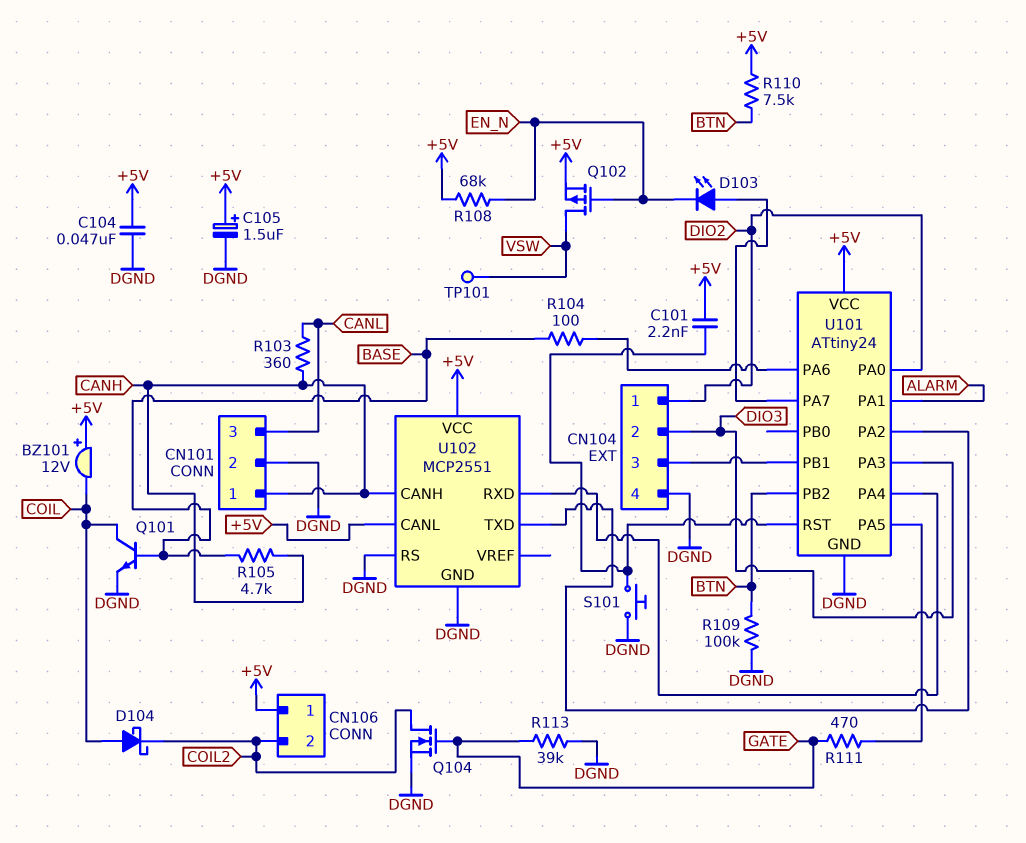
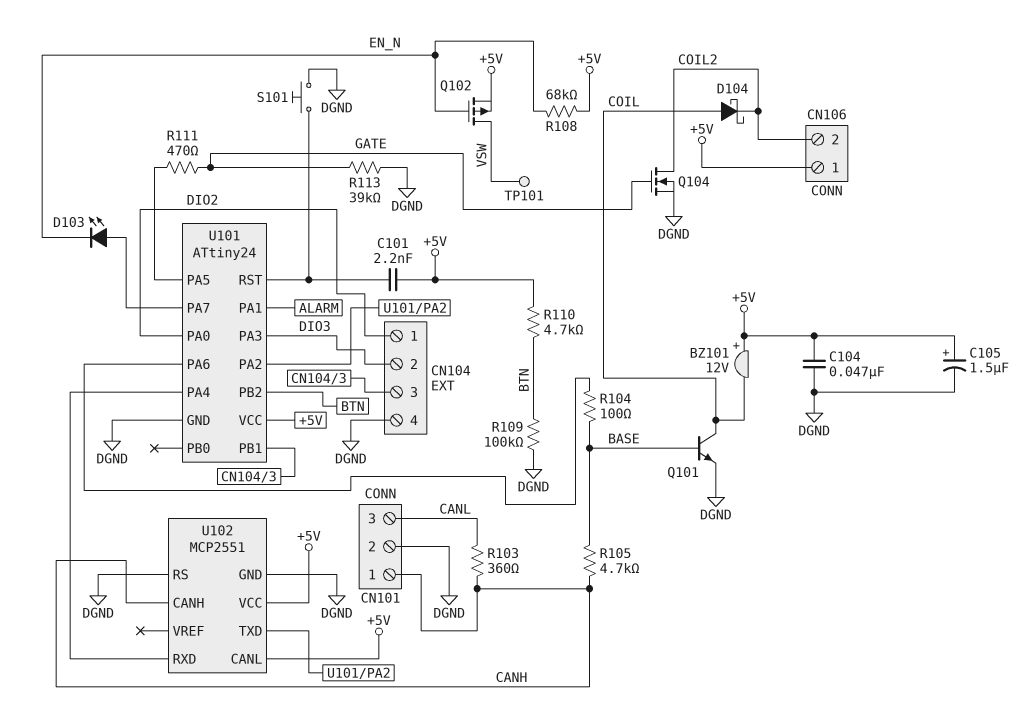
R110: 7.5k (+5V, BTN) -> 4.7k (+5V, BTN)

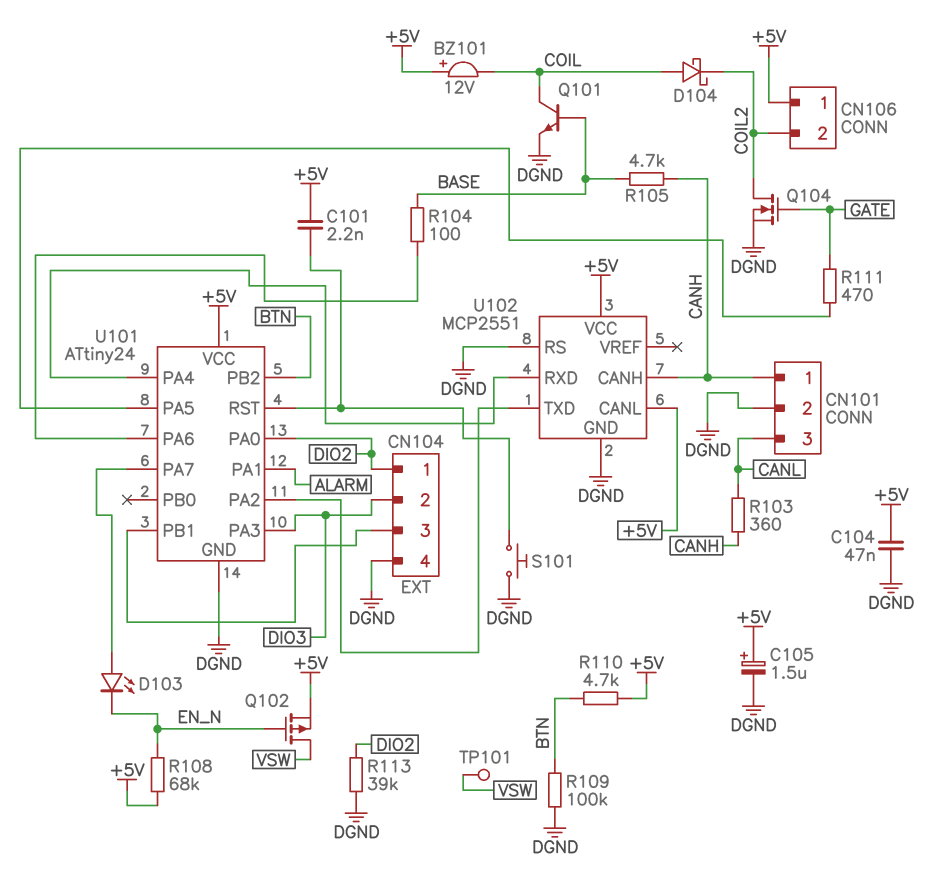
R113: 39k (DGND, GATE) -> 39k (DGND, DIO2)

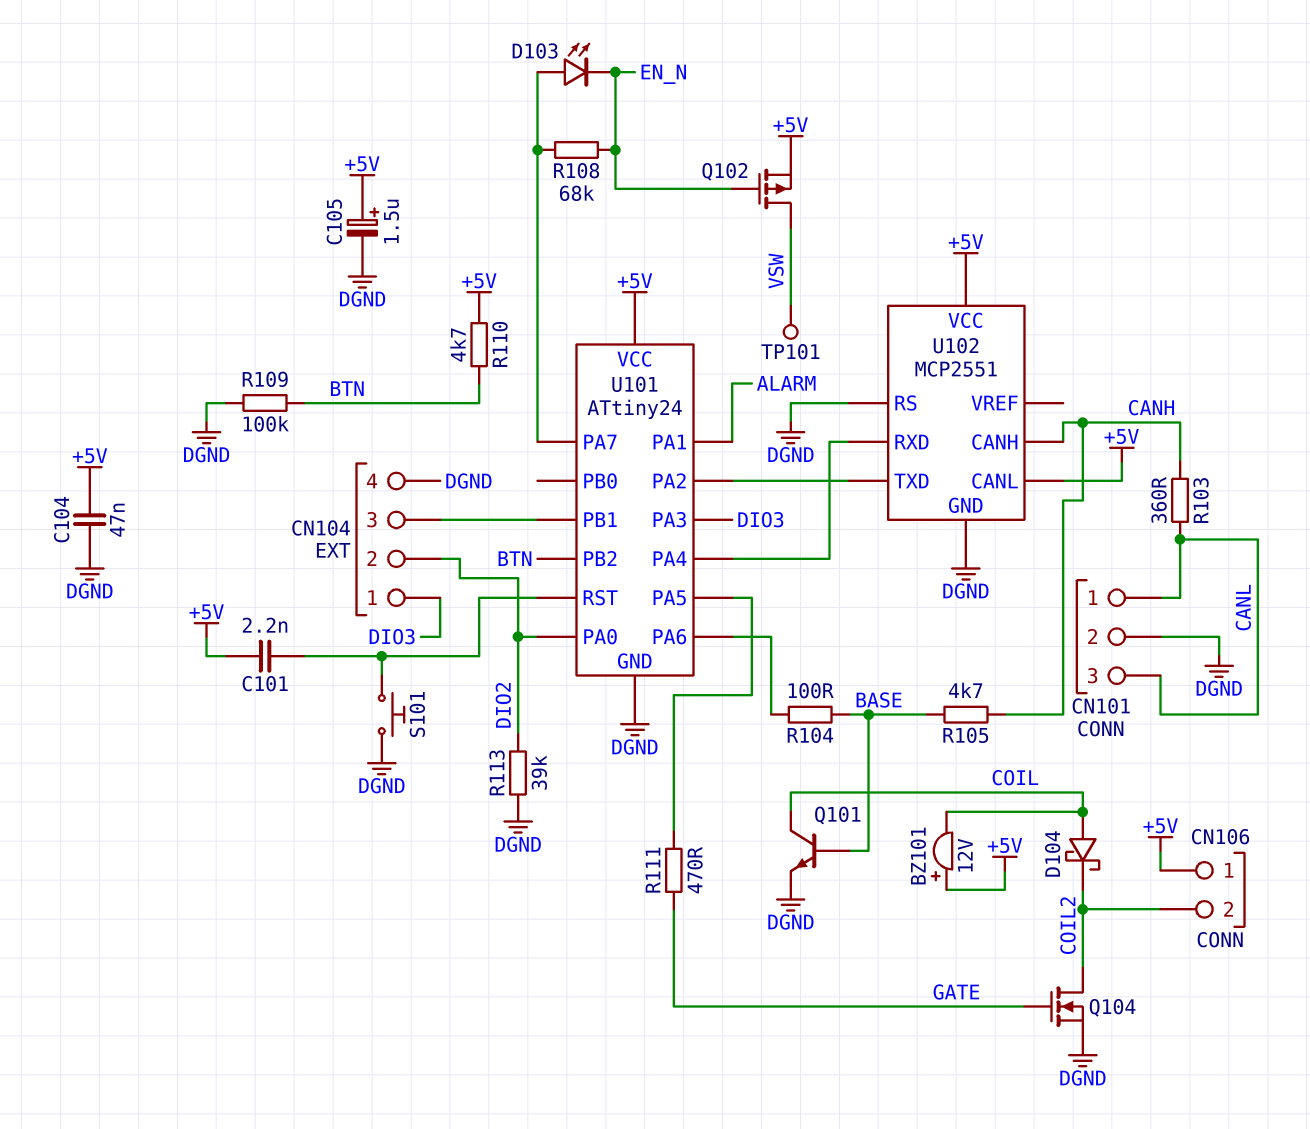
CN101 pin 1: CANH -> CANL
CN104 pin 1: DIO2 -> DIO3
CN104 pin 2: DIO3 -> DIO2
R108: 68k (+5V, EN_N) -> 68k (EN_N, U101/PA7)

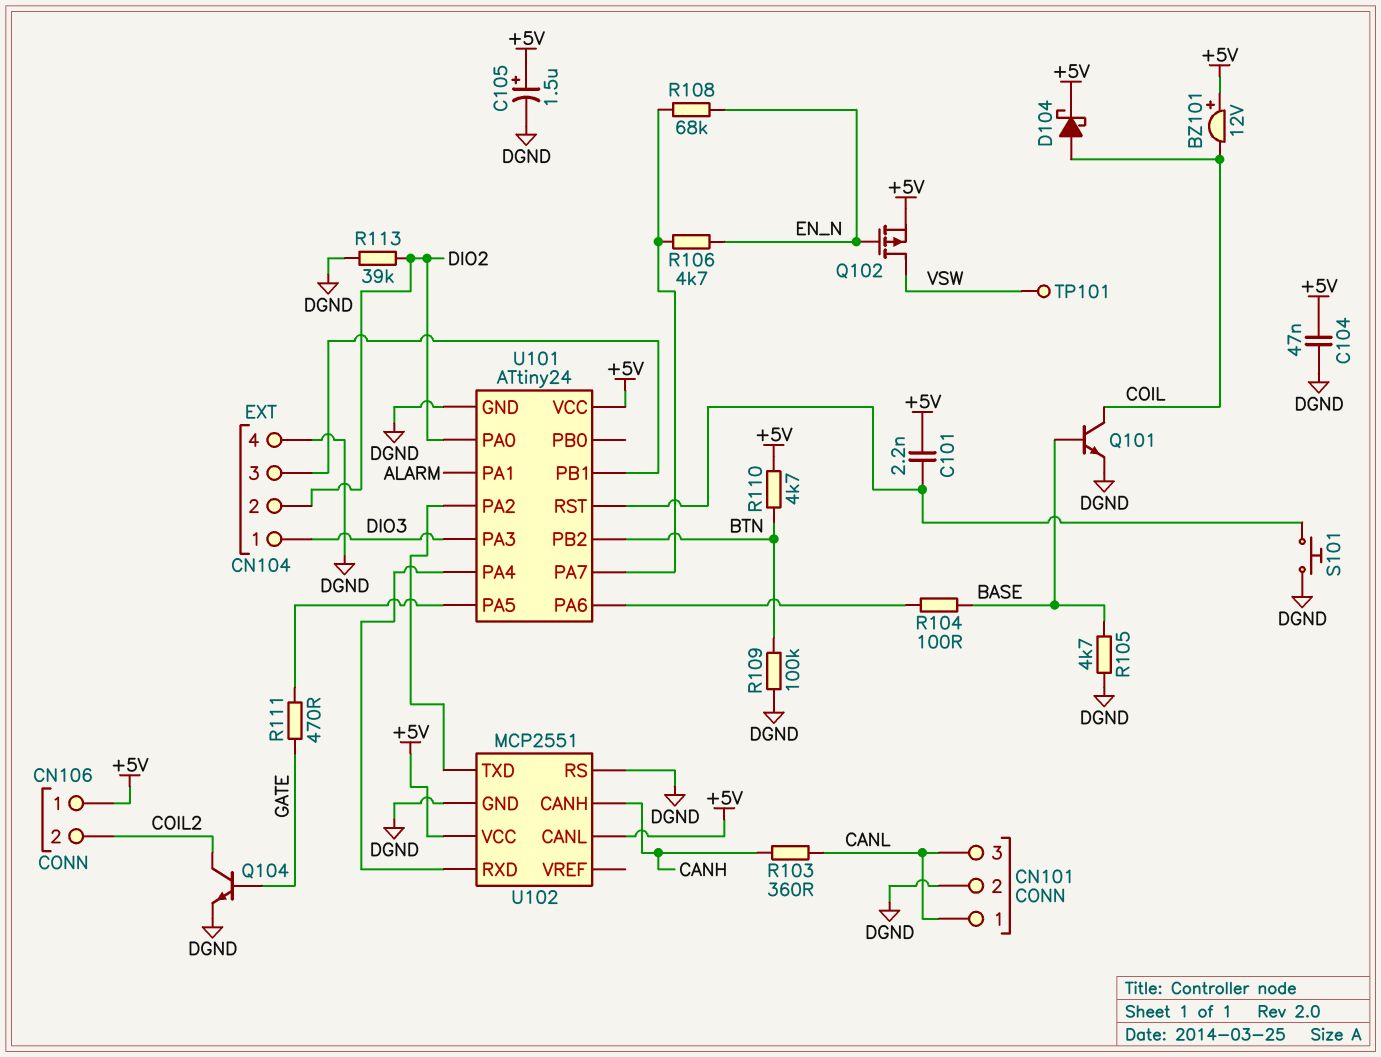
D103: LED (A U101/PA7, K EN_N) -> none
D104: schottky (A COIL, K COIL2) -> schottky (A COIL, K +5V)
Q104: NMOS (G GATE, D COIL2, S DGND) -> NPN (B GATE, C COIL2, E DGND)
R105: 4.7k (BASE, CANH) -> 4.7k (BASE, DGND)
R106: none -> 4.7k (EN_N, U101/PA7)

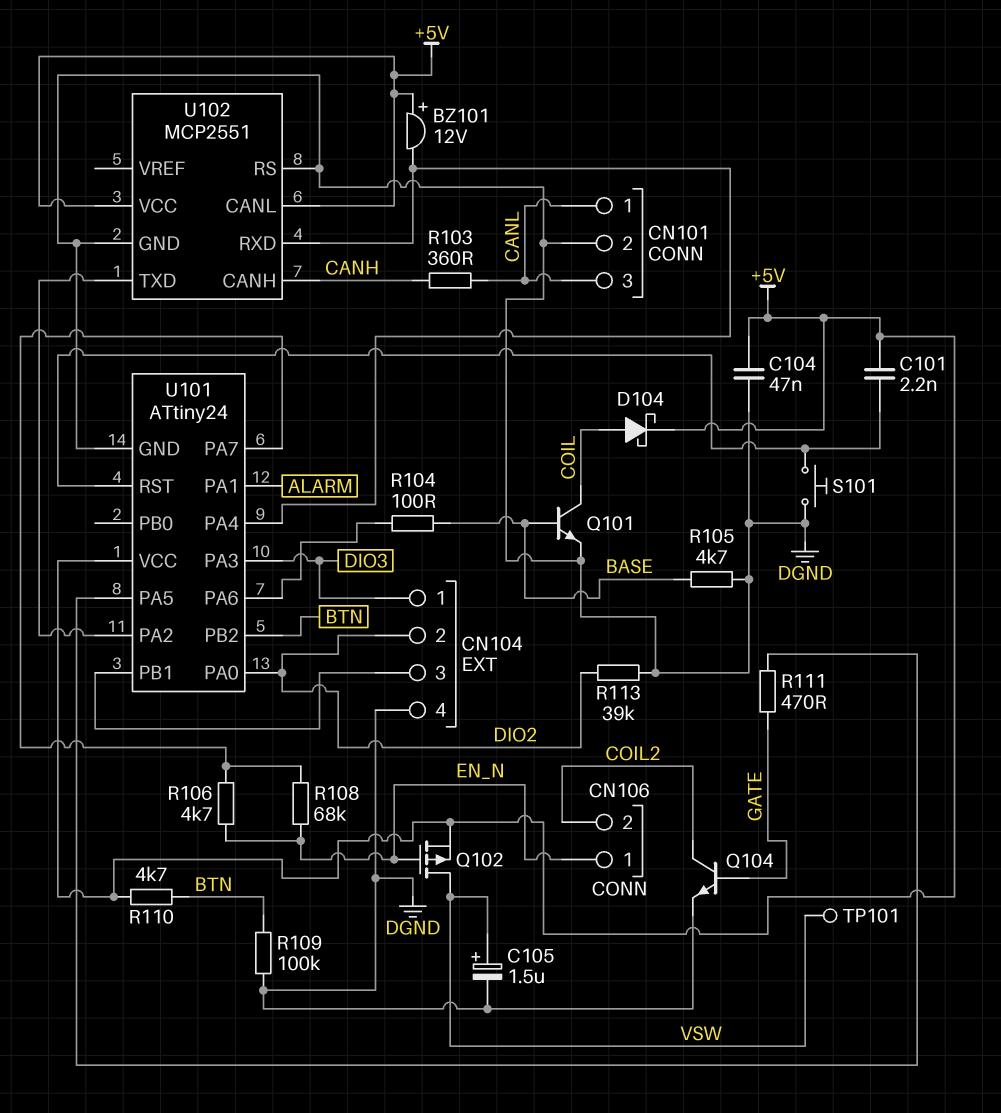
BZ101: buzzer 12V (plus +5V, minus COIL) -> buzzer 12V (plus +5V, minus U101/PA4)
C105: 1.5uF (plus +5V, minus DGND) -> 1.5uF (plus VSW, minus DGND)
CN106 pin 1: +5V -> EN_N

